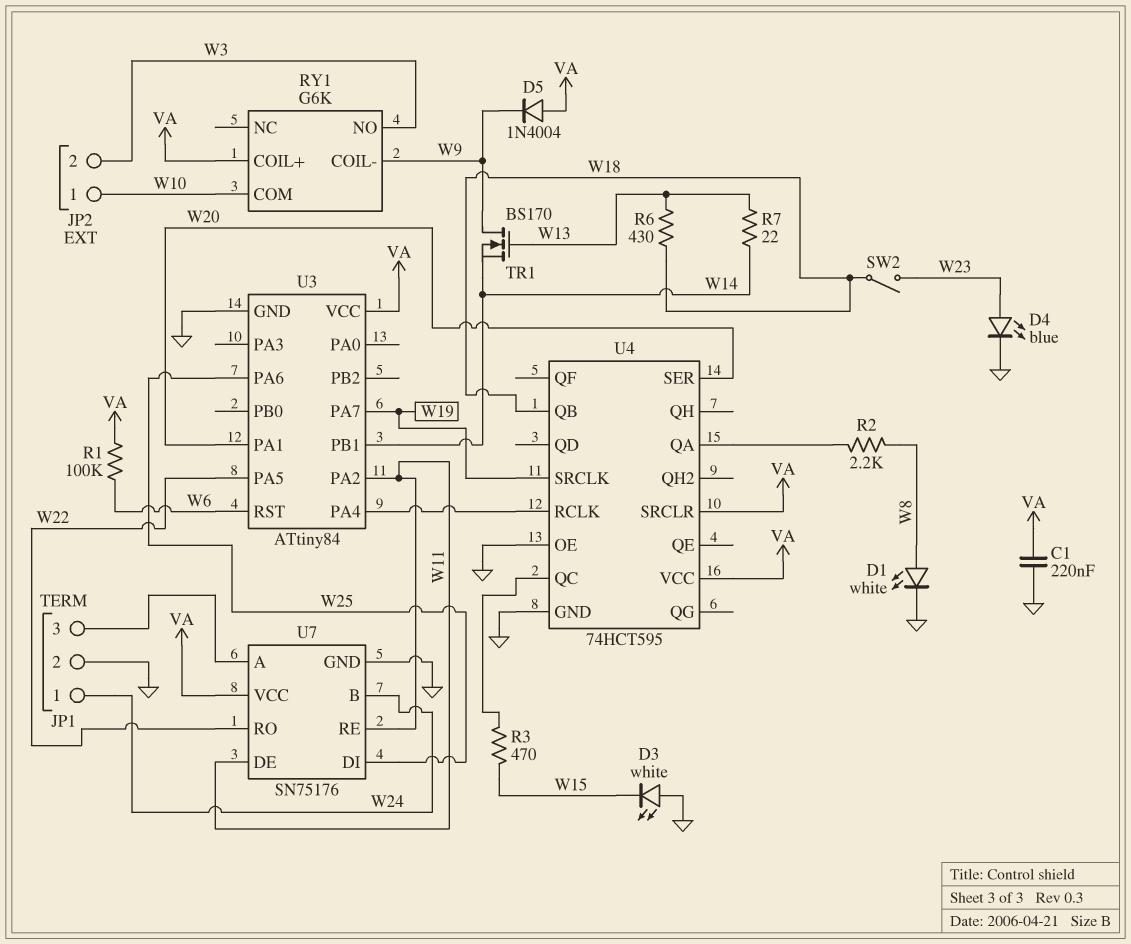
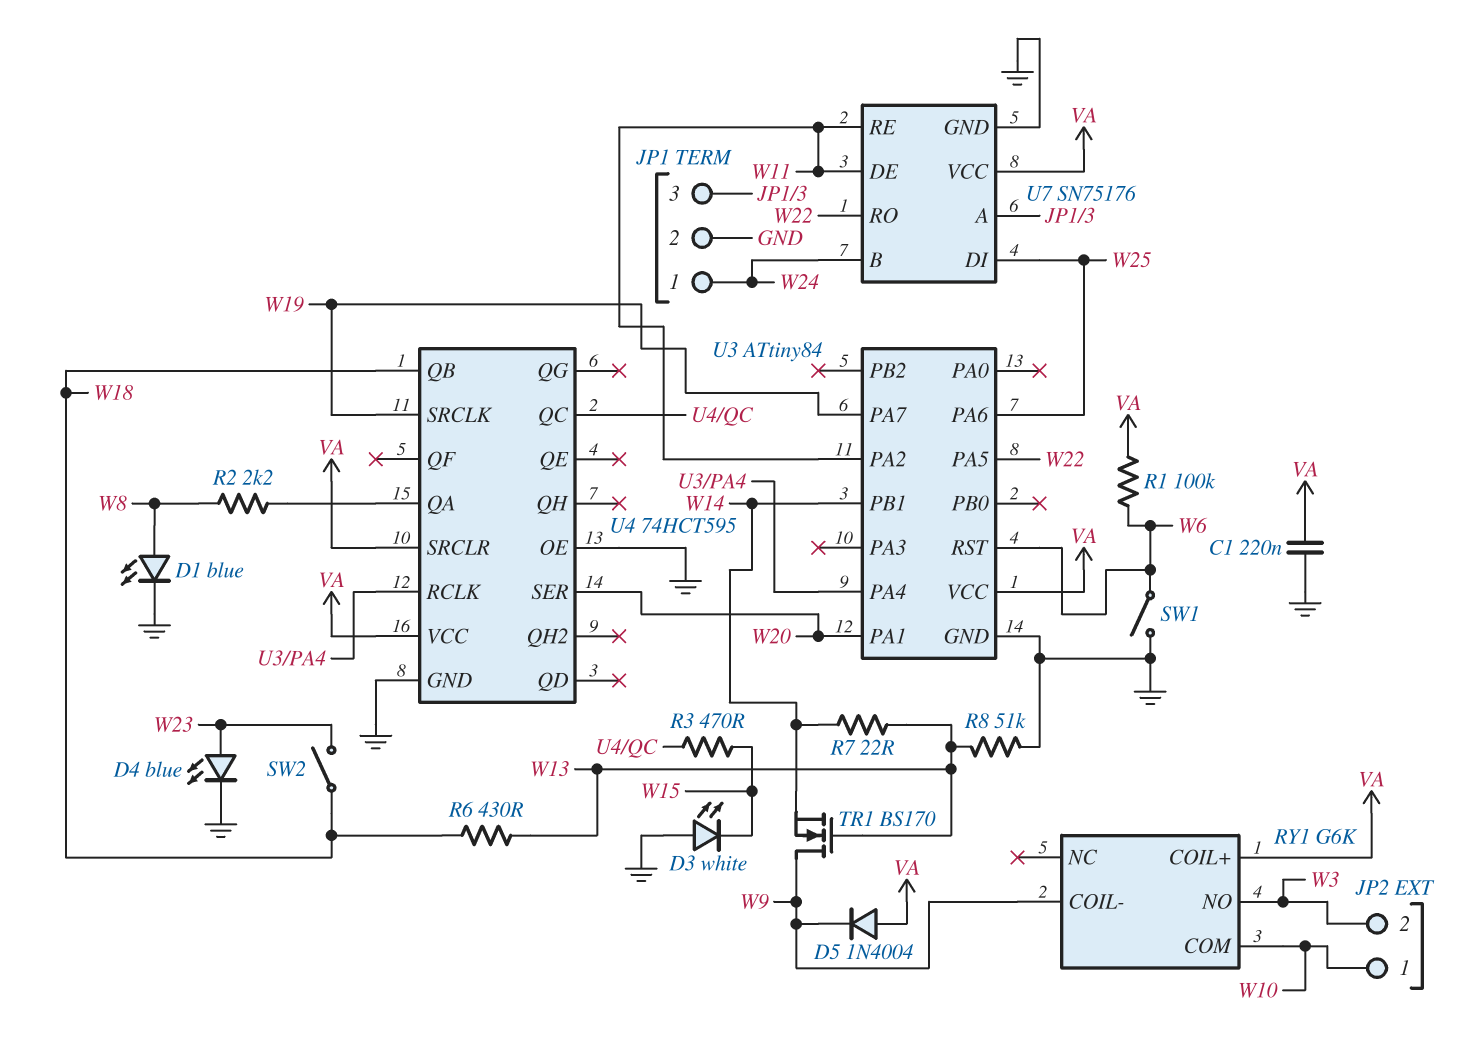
D1: LED white (A W8, K GND) -> LED blue (A W8, K GND)
R8: none -> 51k (GND, W13)
SW1: none -> switch (GND, W6)

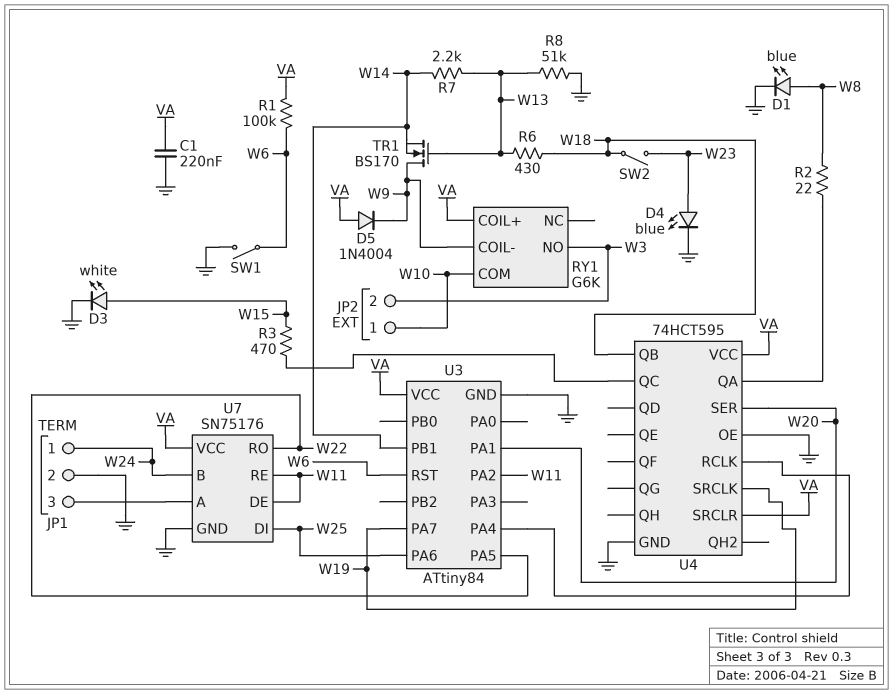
D3: LED white (A GND, K W15) -> LED white (A W15, K GND)
R2: 2.2k (U4/QA, W8) -> 22 (U4/QA, W8)
R7: 22 (W13, W14) -> 2.2k (W13, W14)

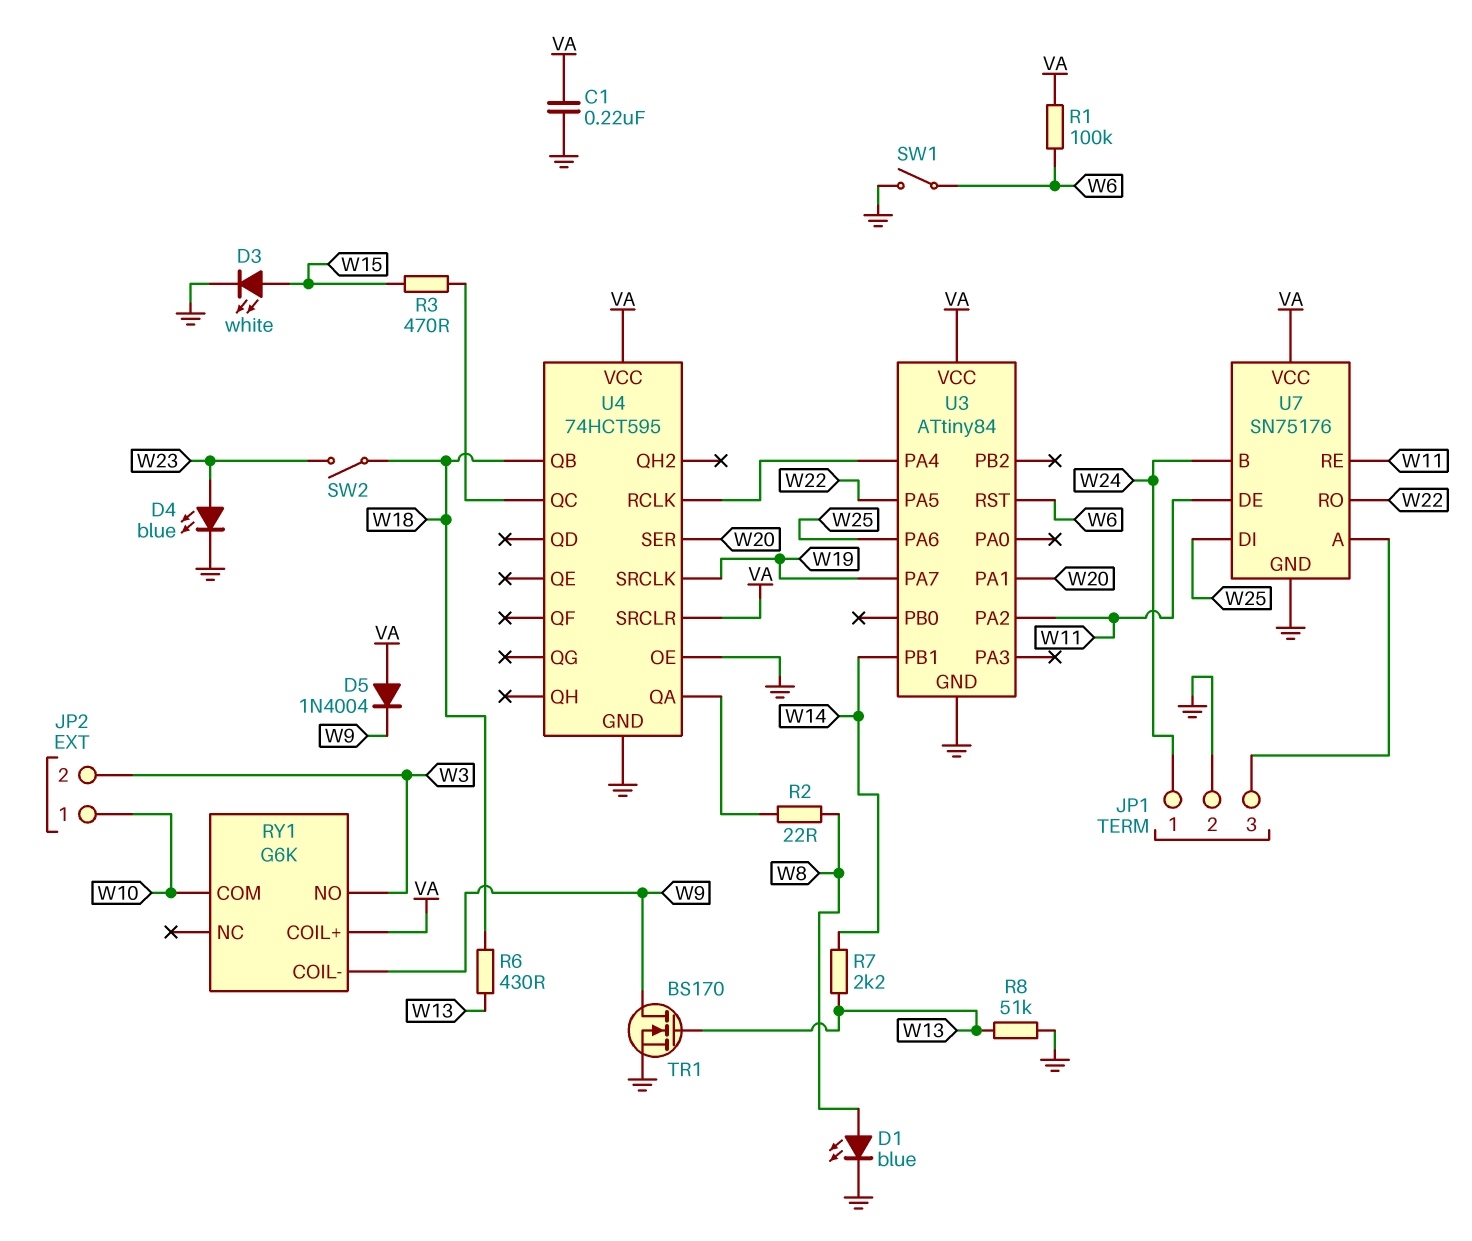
TR1: NMOS BS170 (G W13, D W9, S W14) -> NMOS BS170 (G W13, D W9, S GND)

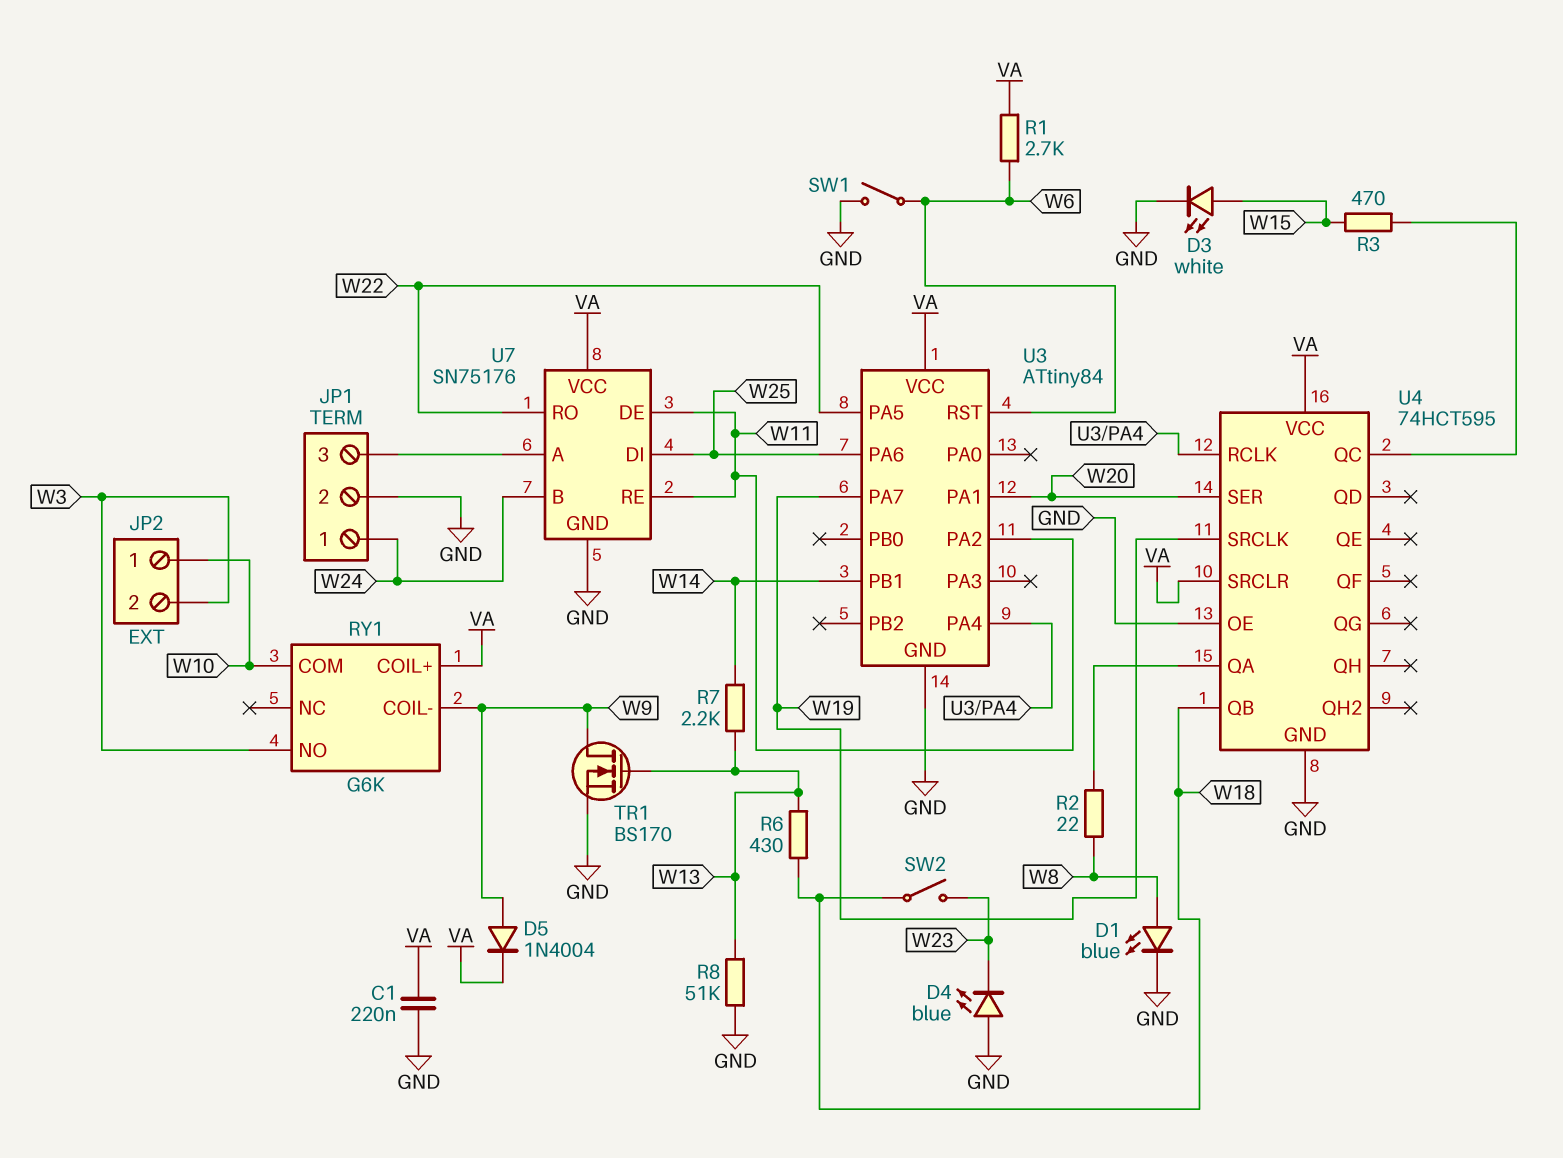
D4: LED blue (A W23, K GND) -> LED blue (A GND, K W23)
D5: diode 1N4004 (A VA, K W9) -> diode 1N4004 (A W9, K VA)
R1: 100k (VA, W6) -> 2.7k (VA, W6)

